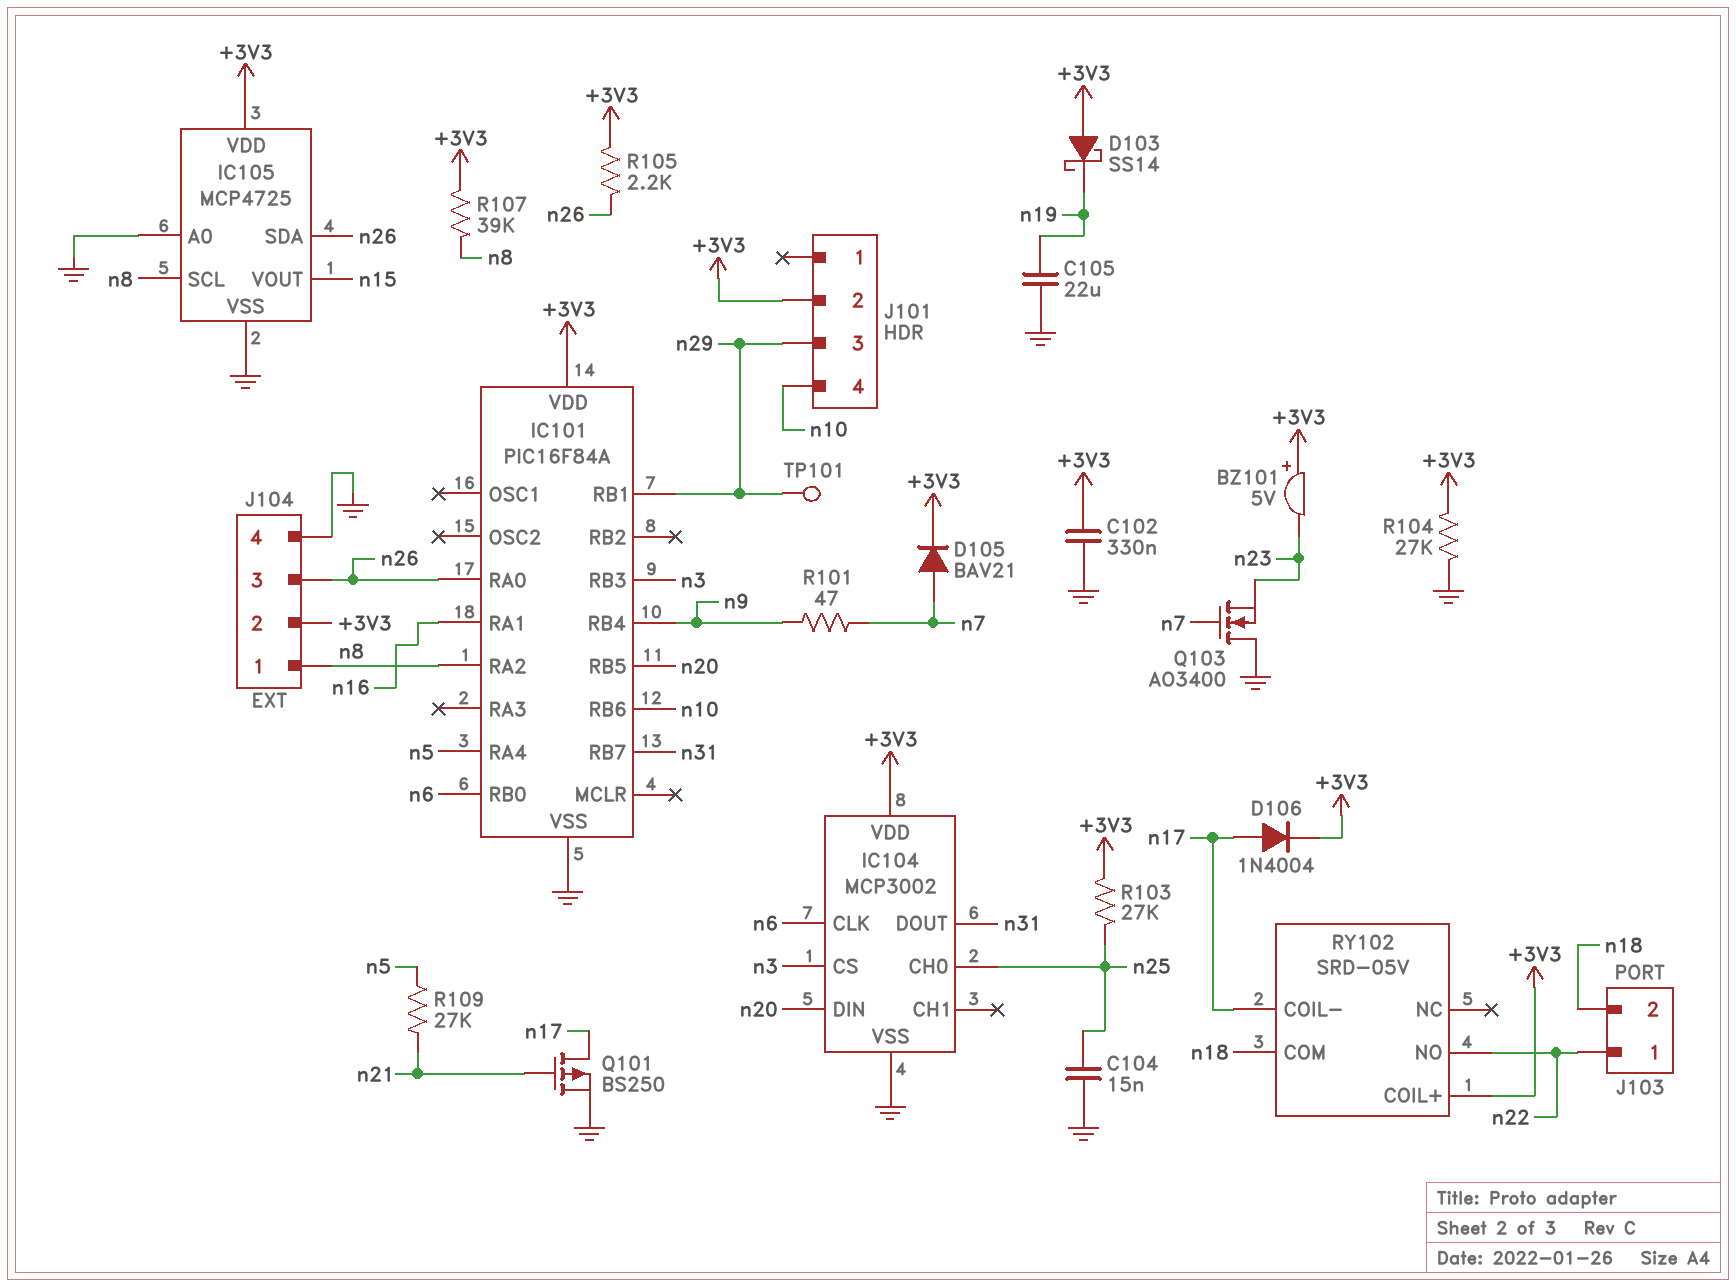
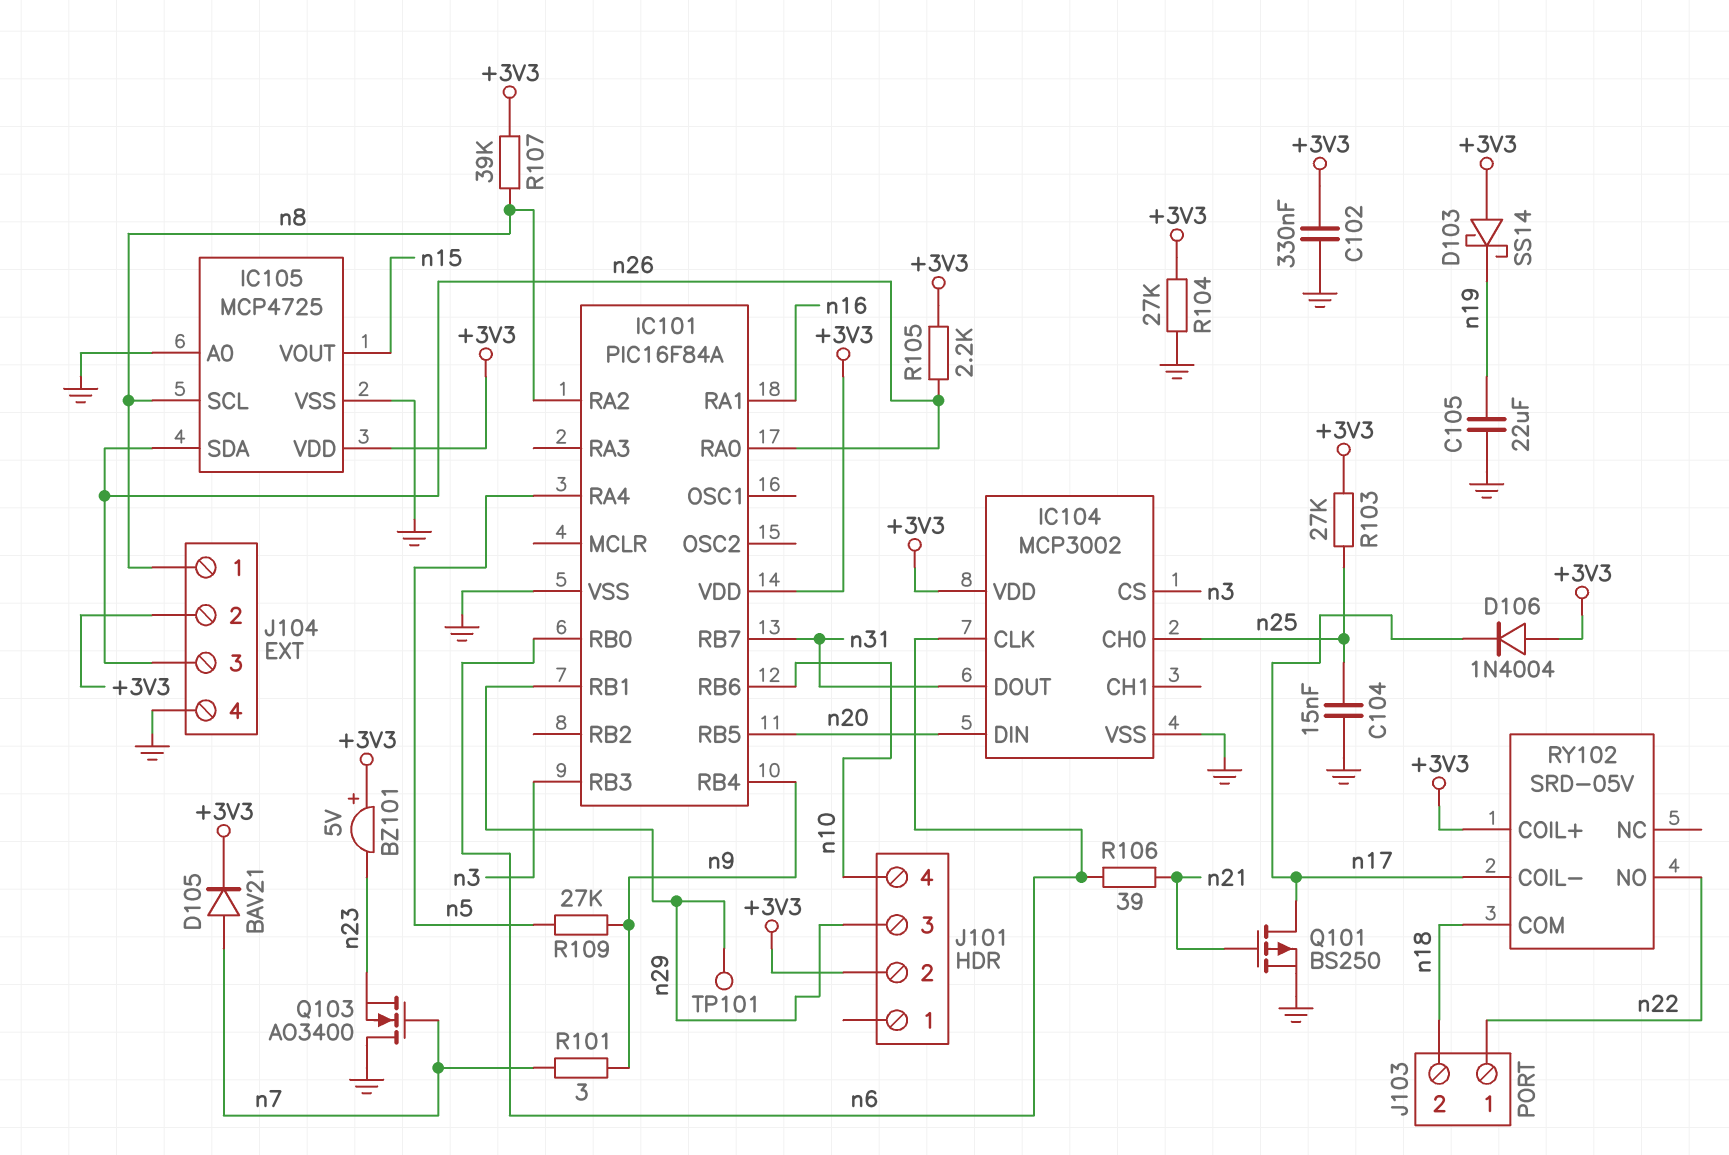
D106: diode 1N4004 (A n17, K +3V3) -> diode 1N4004 (A +3V3, K n17)
R101: 47 (n7, n9) -> 3 (n7, n9)
R106: none -> 39 (n6, n21)
R109: 27k (n5, n21) -> 27k (n5, n9)

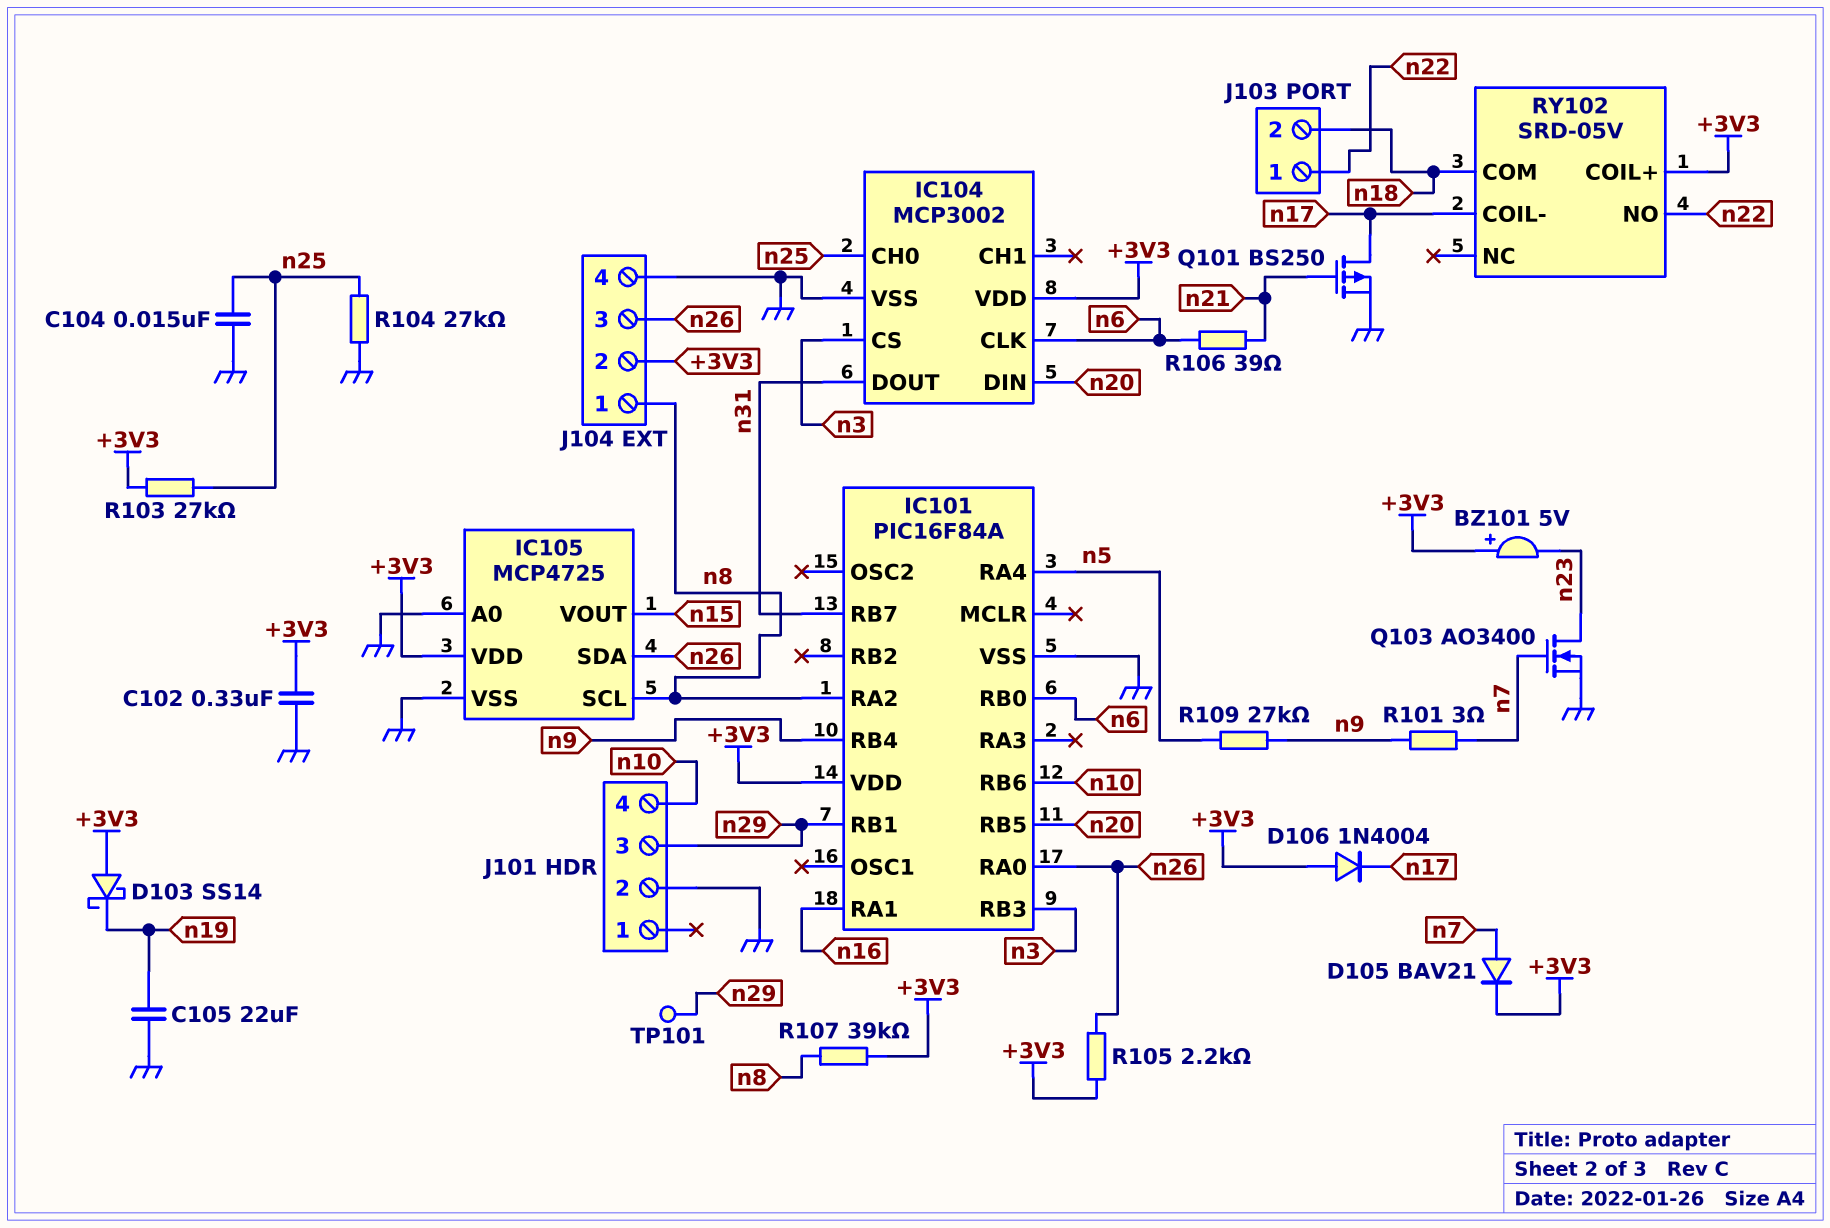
J101 pin 2: +3V3 -> GND
Q103: NMOS AO3400 (G n7, D GND, S n23) -> NMOS AO3400 (G n7, D n23, S GND)
R104: 27k (+3V3, GND) -> 27k (GND, n25)

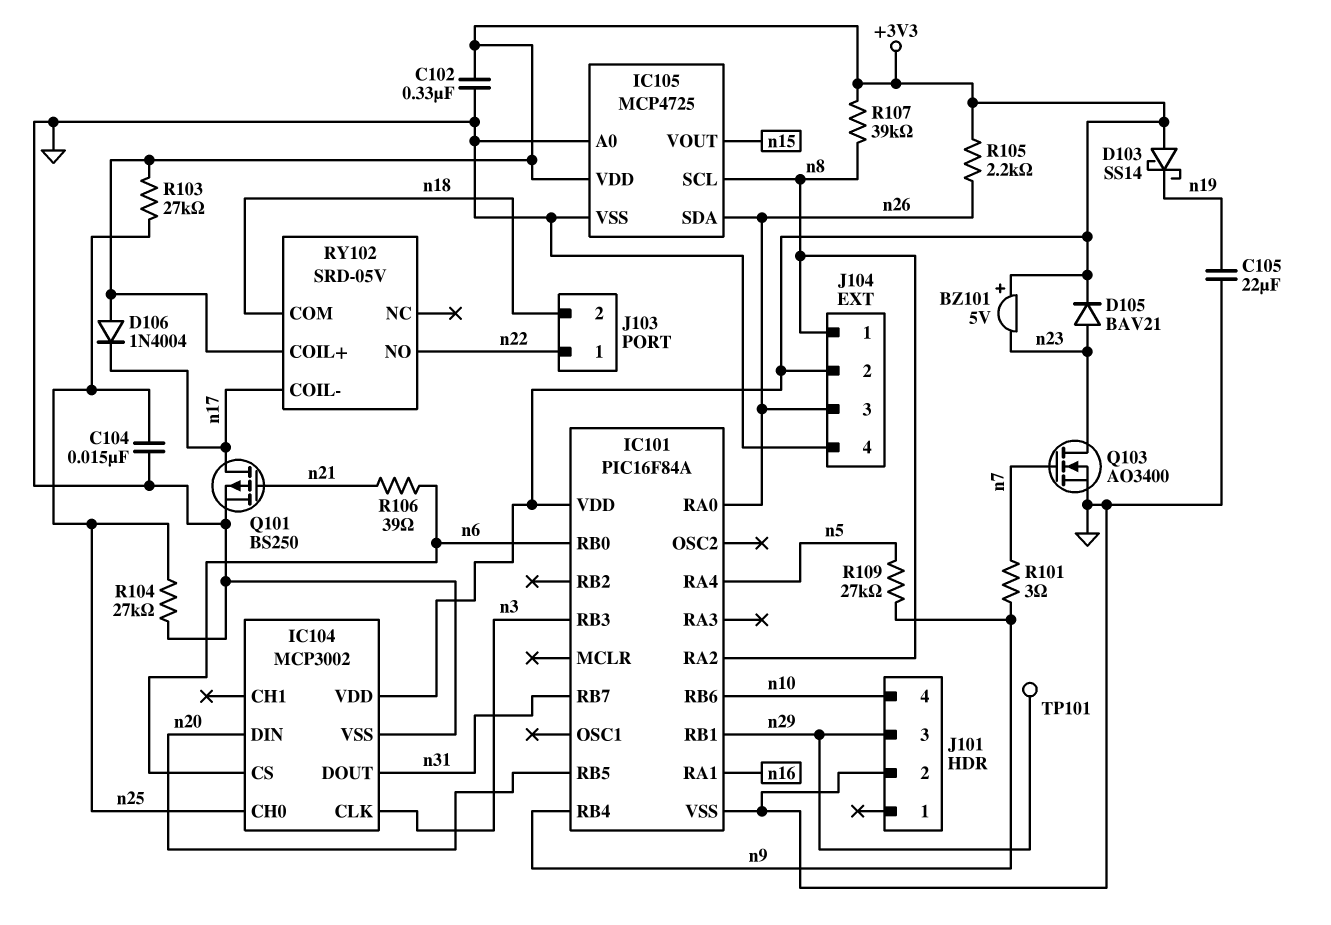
D105: diode BAV21 (A n7, K +3V3) -> diode BAV21 (A n23, K +3V3)
IC104 pin CLK: n6 -> n3
IC104 pin CS: n3 -> n6

